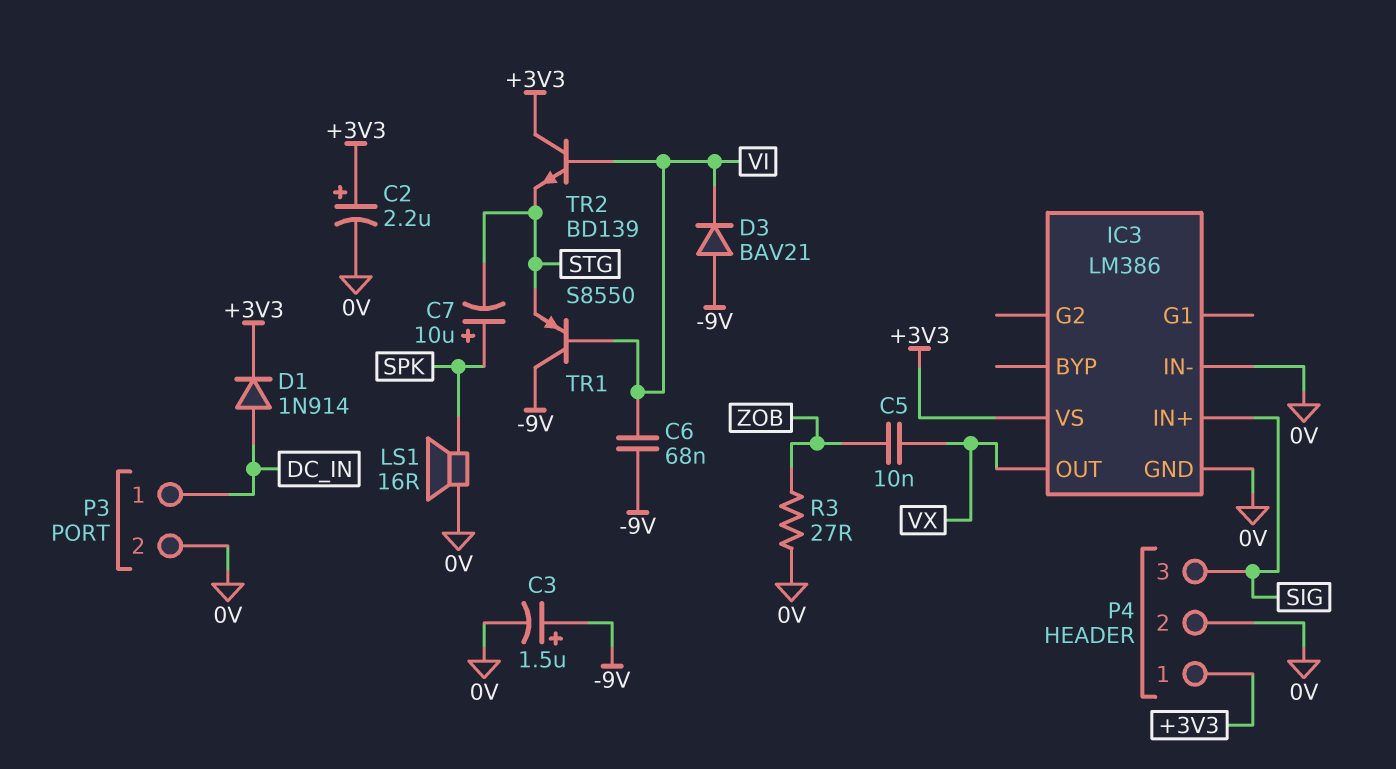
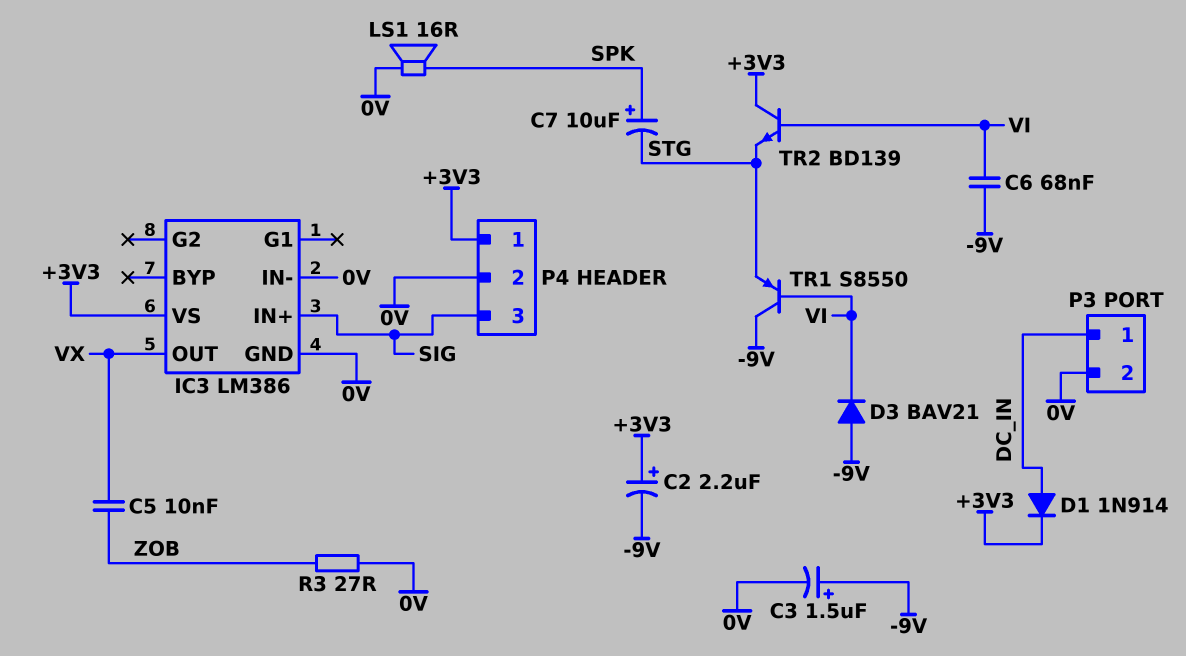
C2: 2.2uF (plus +3V3, minus 0V) -> 2.2uF (plus +3V3, minus -9V)

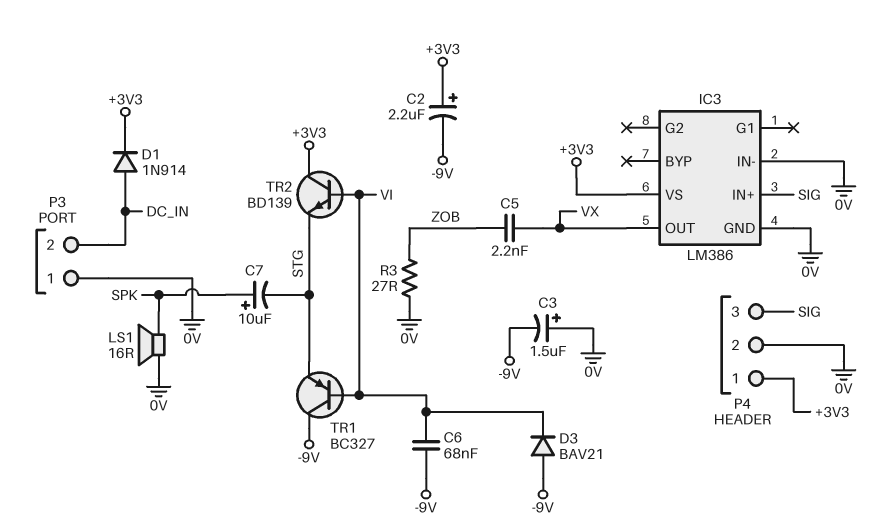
C3: 1.5uF (plus -9V, minus 0V) -> 1.5uF (plus 0V, minus -9V)
C5: 10nF (VX, ZOB) -> 2.2nF (VX, ZOB)
P3 pin 1: DC_IN -> 0V
P3 pin 2: 0V -> DC_IN
TR1: PNP S8550 (B VI, C -9V, E STG) -> PNP BC327 (B VI, C -9V, E STG)

